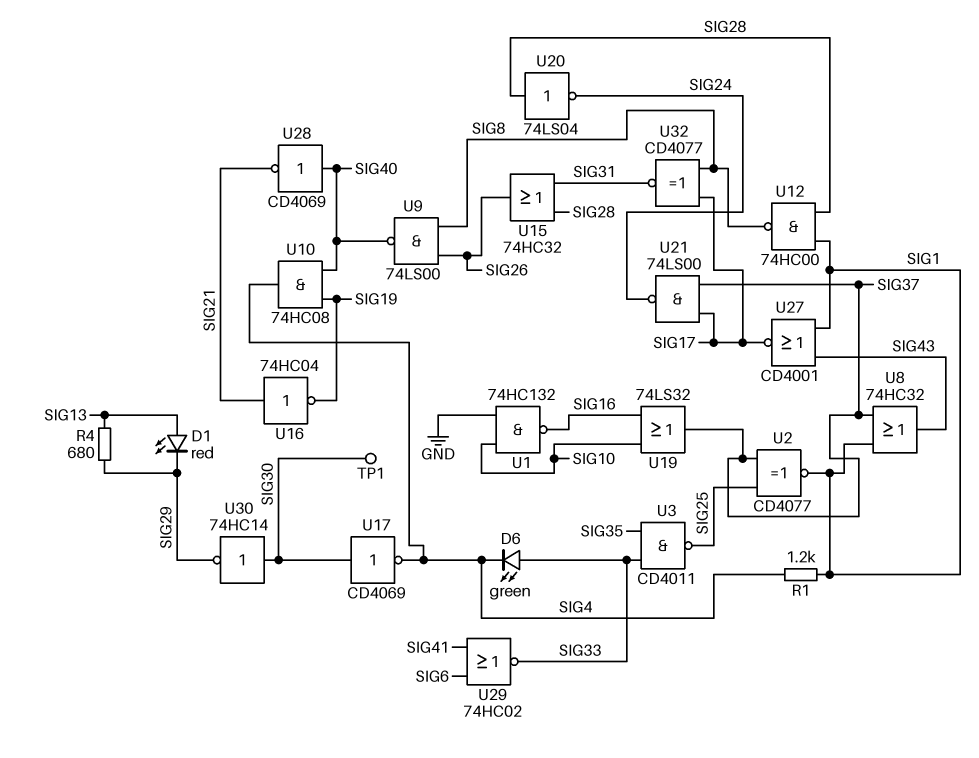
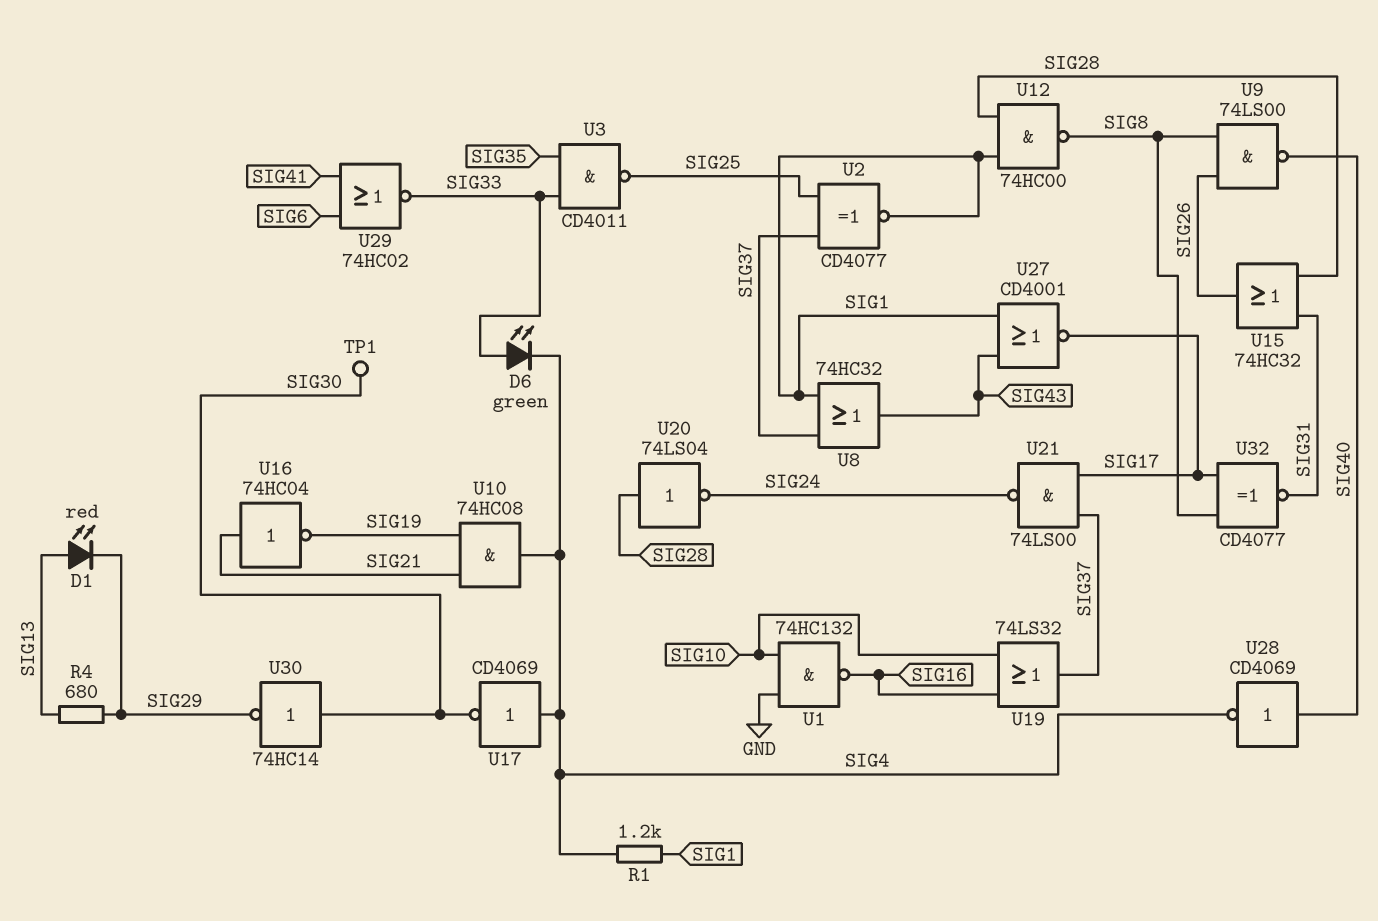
U10: AND 74HC08 (in SIG19, in SIG40, out SIG4) -> AND 74HC08 (in SIG19, in SIG21, out SIG4)
U17: NOT CD4069 (in SIG30, out SIG4) -> NOT CD4069 (in SIG4, out SIG30)
U28: NOT CD4069 (in SIG40, out SIG21) -> NOT CD4069 (in SIG40, out SIG4)

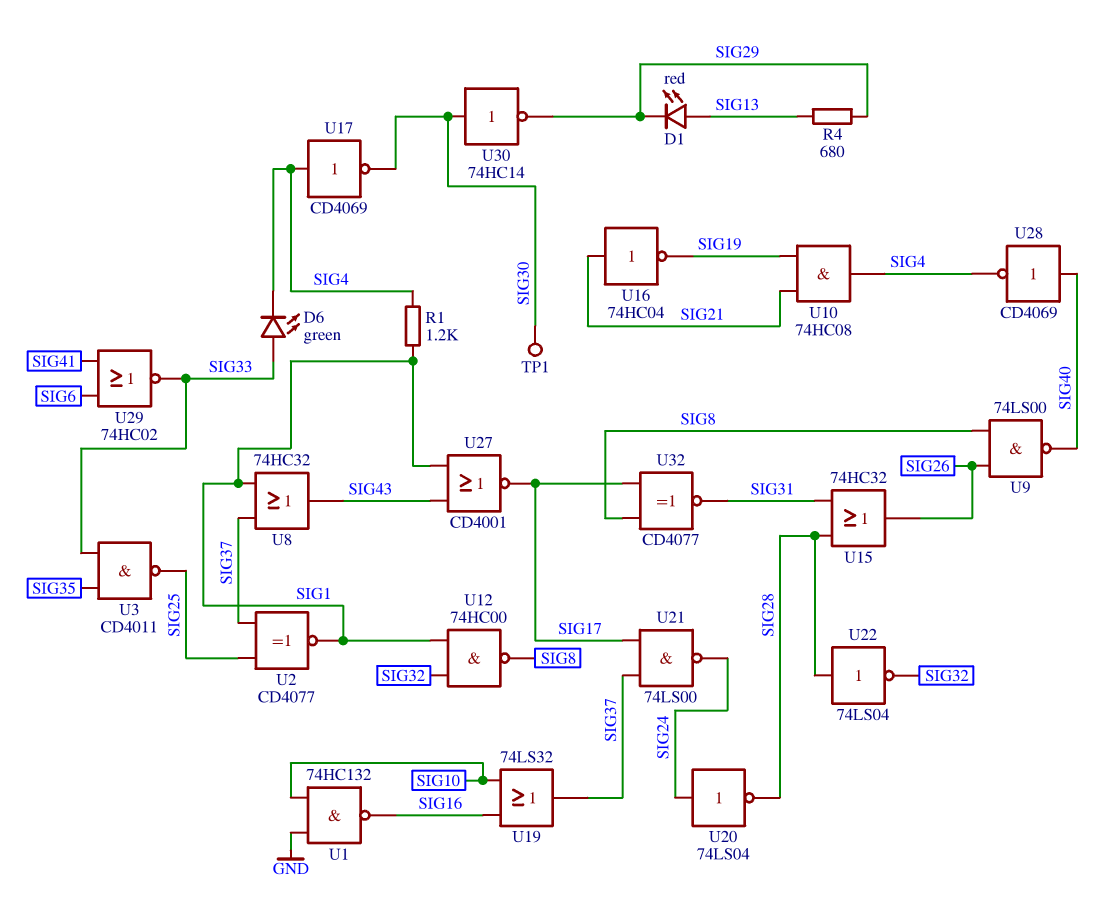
U12: NAND 74HC00 (in SIG1, in SIG28, out SIG8) -> NAND 74HC00 (in SIG1, in SIG32, out SIG8)
U20: NOT 74LS04 (in SIG28, out SIG24) -> NOT 74LS04 (in SIG24, out SIG28)
U22: none -> NOT 74LS04 (in SIG28, out SIG32)

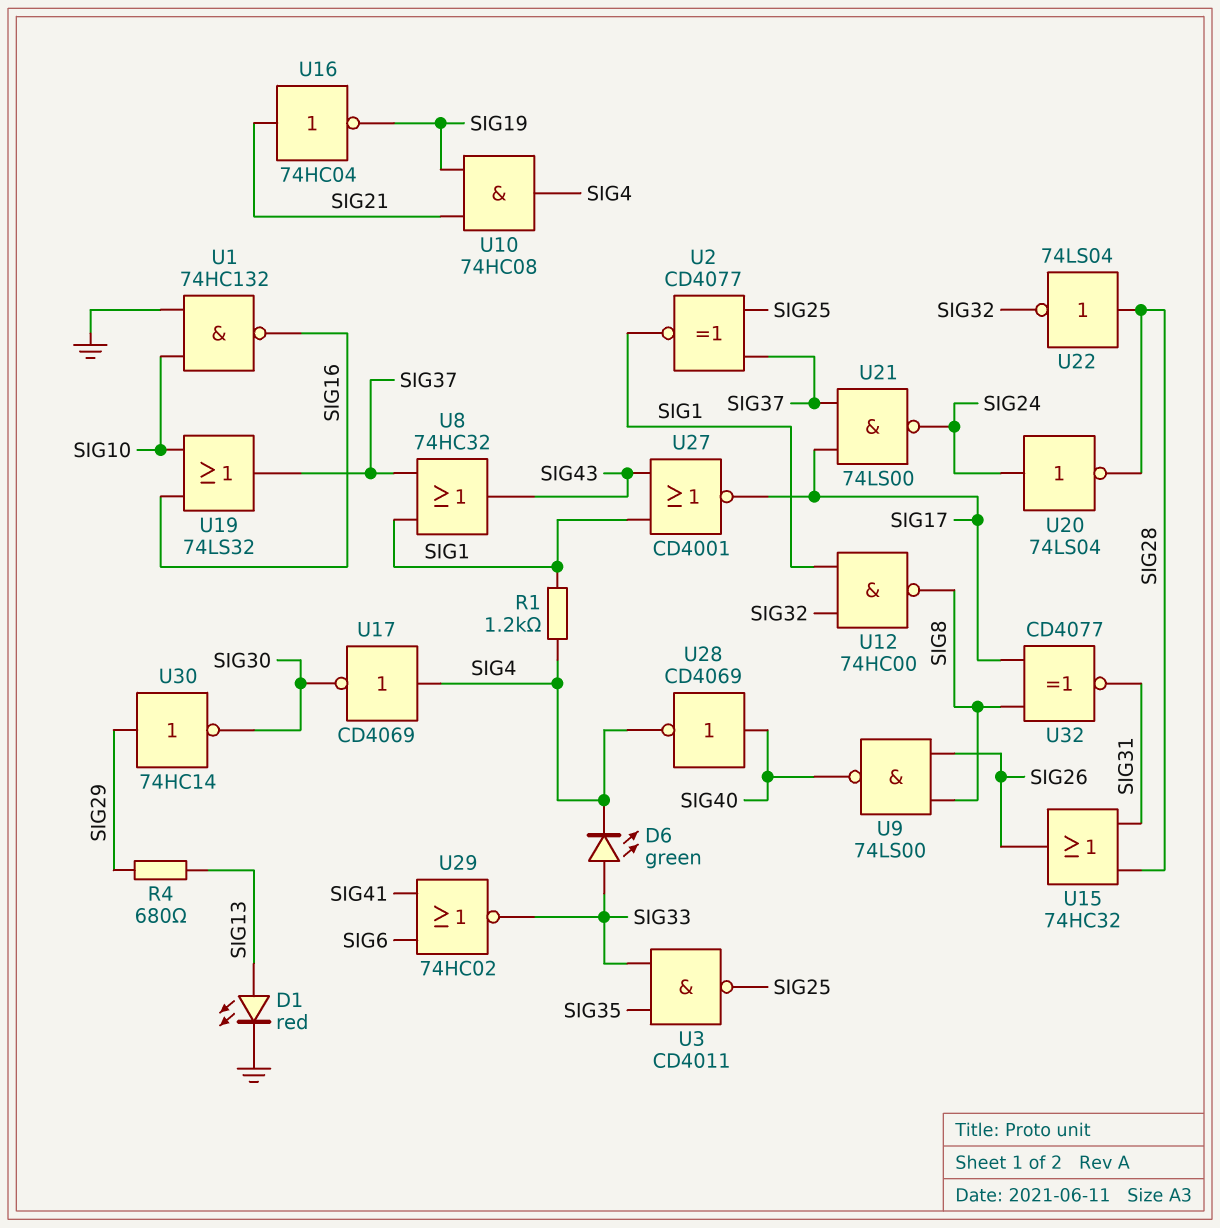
D1: LED red (A SIG13, K SIG29) -> LED red (A SIG13, K GND)
TP1: test point (SIG30) -> none
U30: NOT 74HC14 (in SIG30, out SIG29) -> NOT 74HC14 (in SIG29, out SIG30)

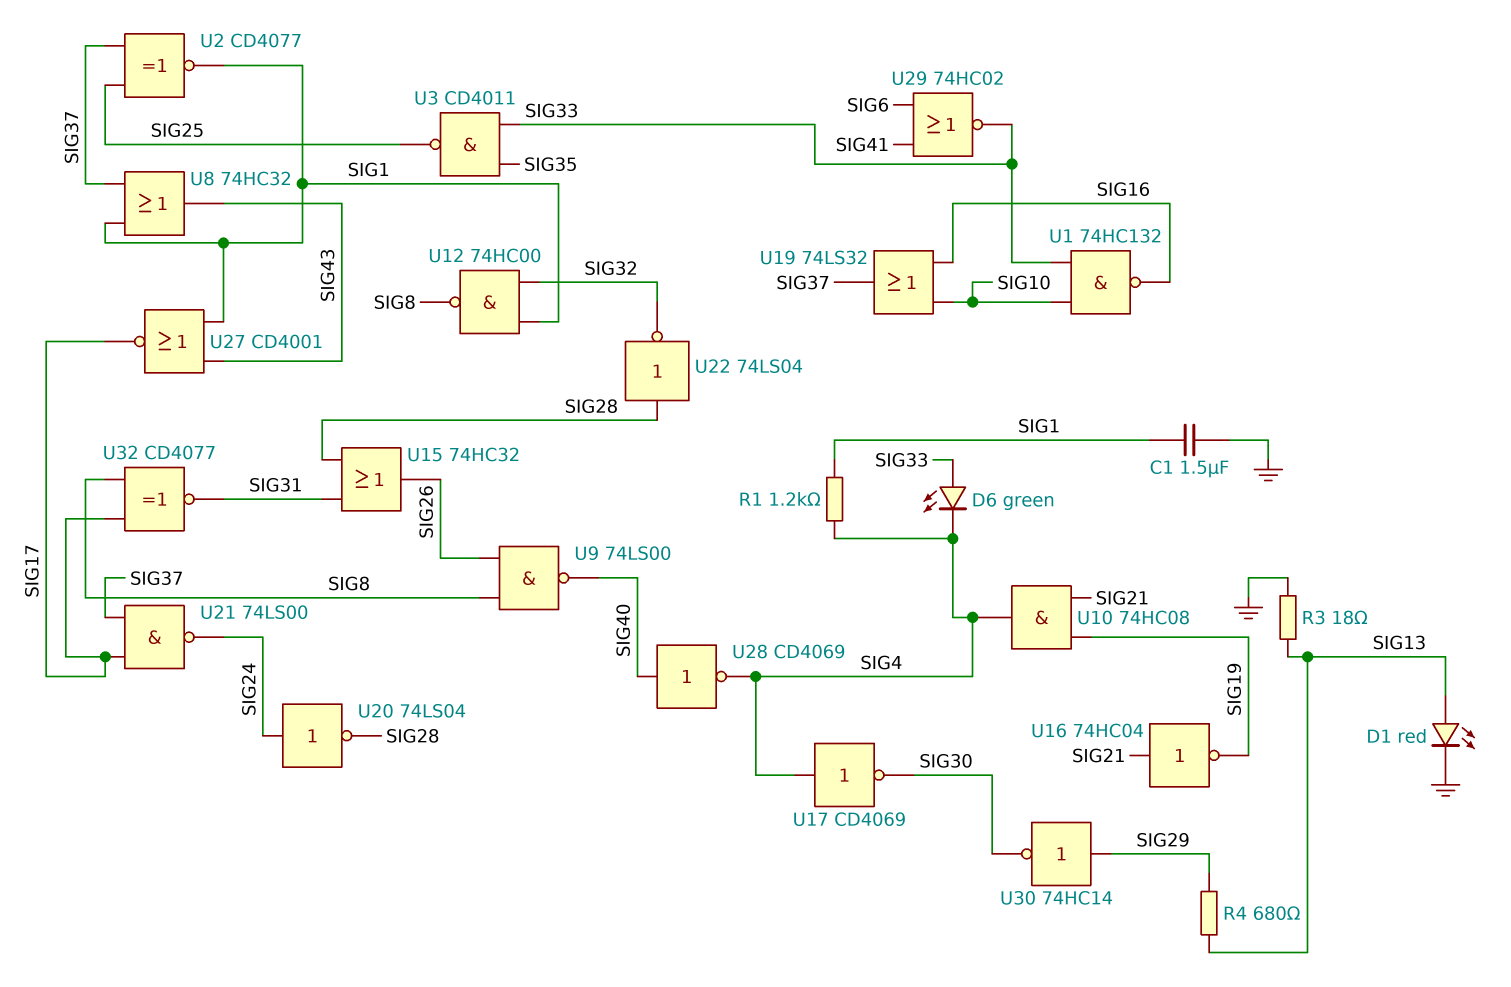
C1: none -> 1.5uF (GND, SIG1)
R3: none -> 18 (GND, SIG13)
U1: NAND 74HC132 (in GND, in SIG10, out SIG16) -> NAND 74HC132 (in SIG10, in SIG33, out SIG16)

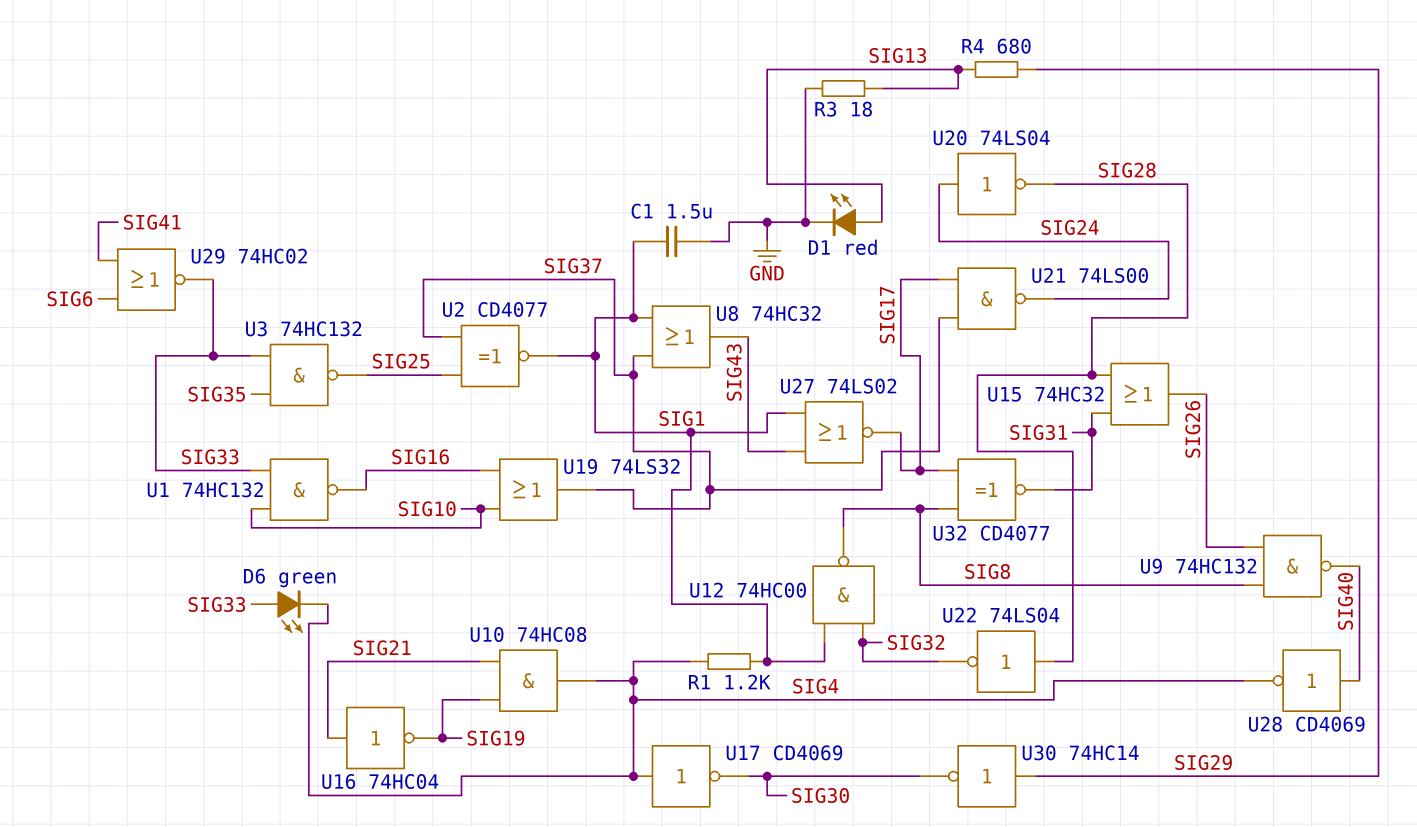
U3: NAND CD4011 (in SIG33, in SIG35, out SIG25) -> NAND 74HC132 (in SIG33, in SIG35, out SIG25)
U9: NAND 74LS00 (in SIG8, in SIG26, out SIG40) -> NAND 74HC132 (in SIG8, in SIG26, out SIG40)
U27: NOR CD4001 (in SIG1, in SIG43, out SIG17) -> NOR 74LS02 (in SIG1, in SIG43, out SIG17)

